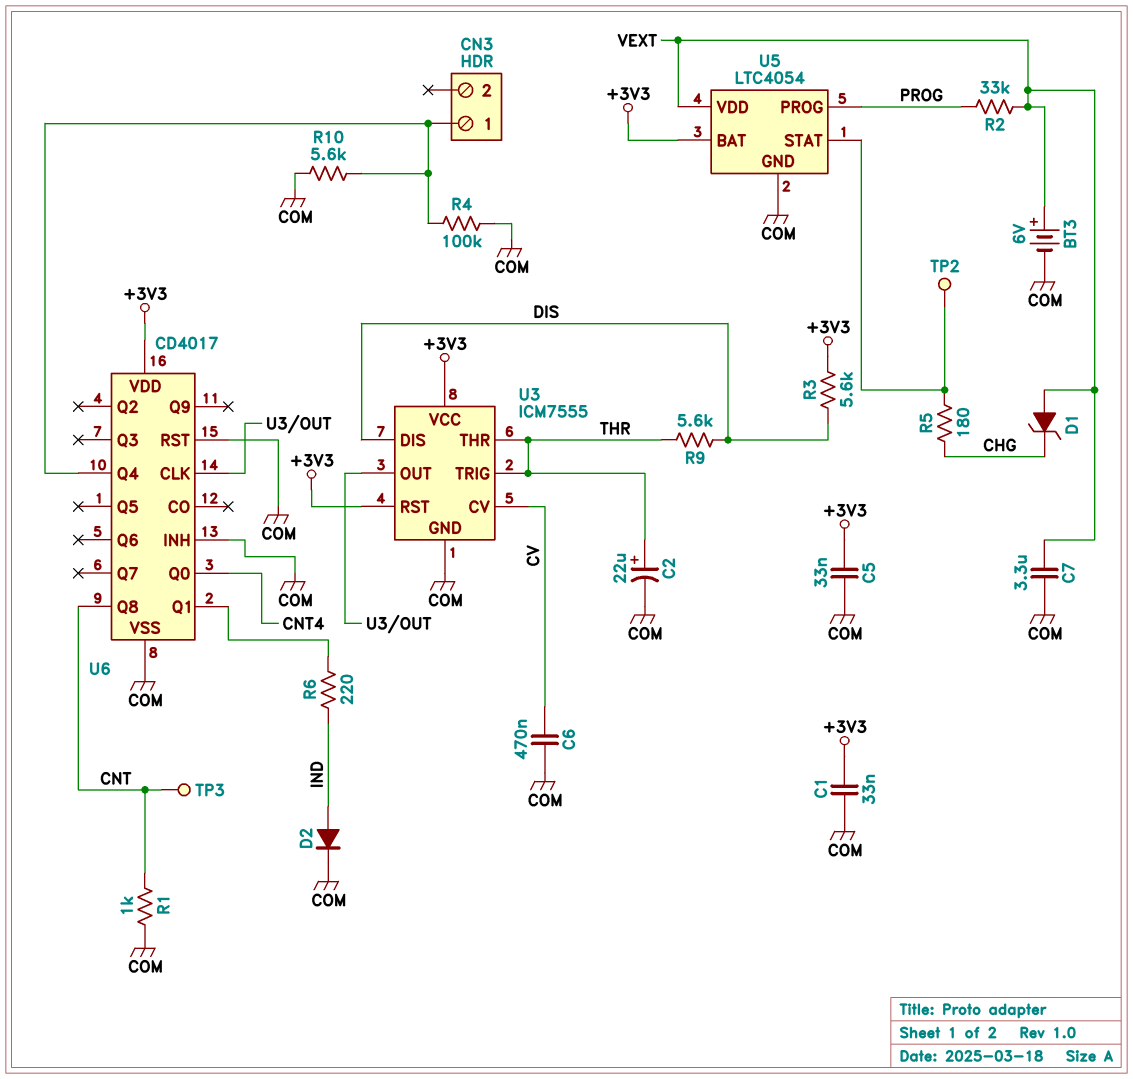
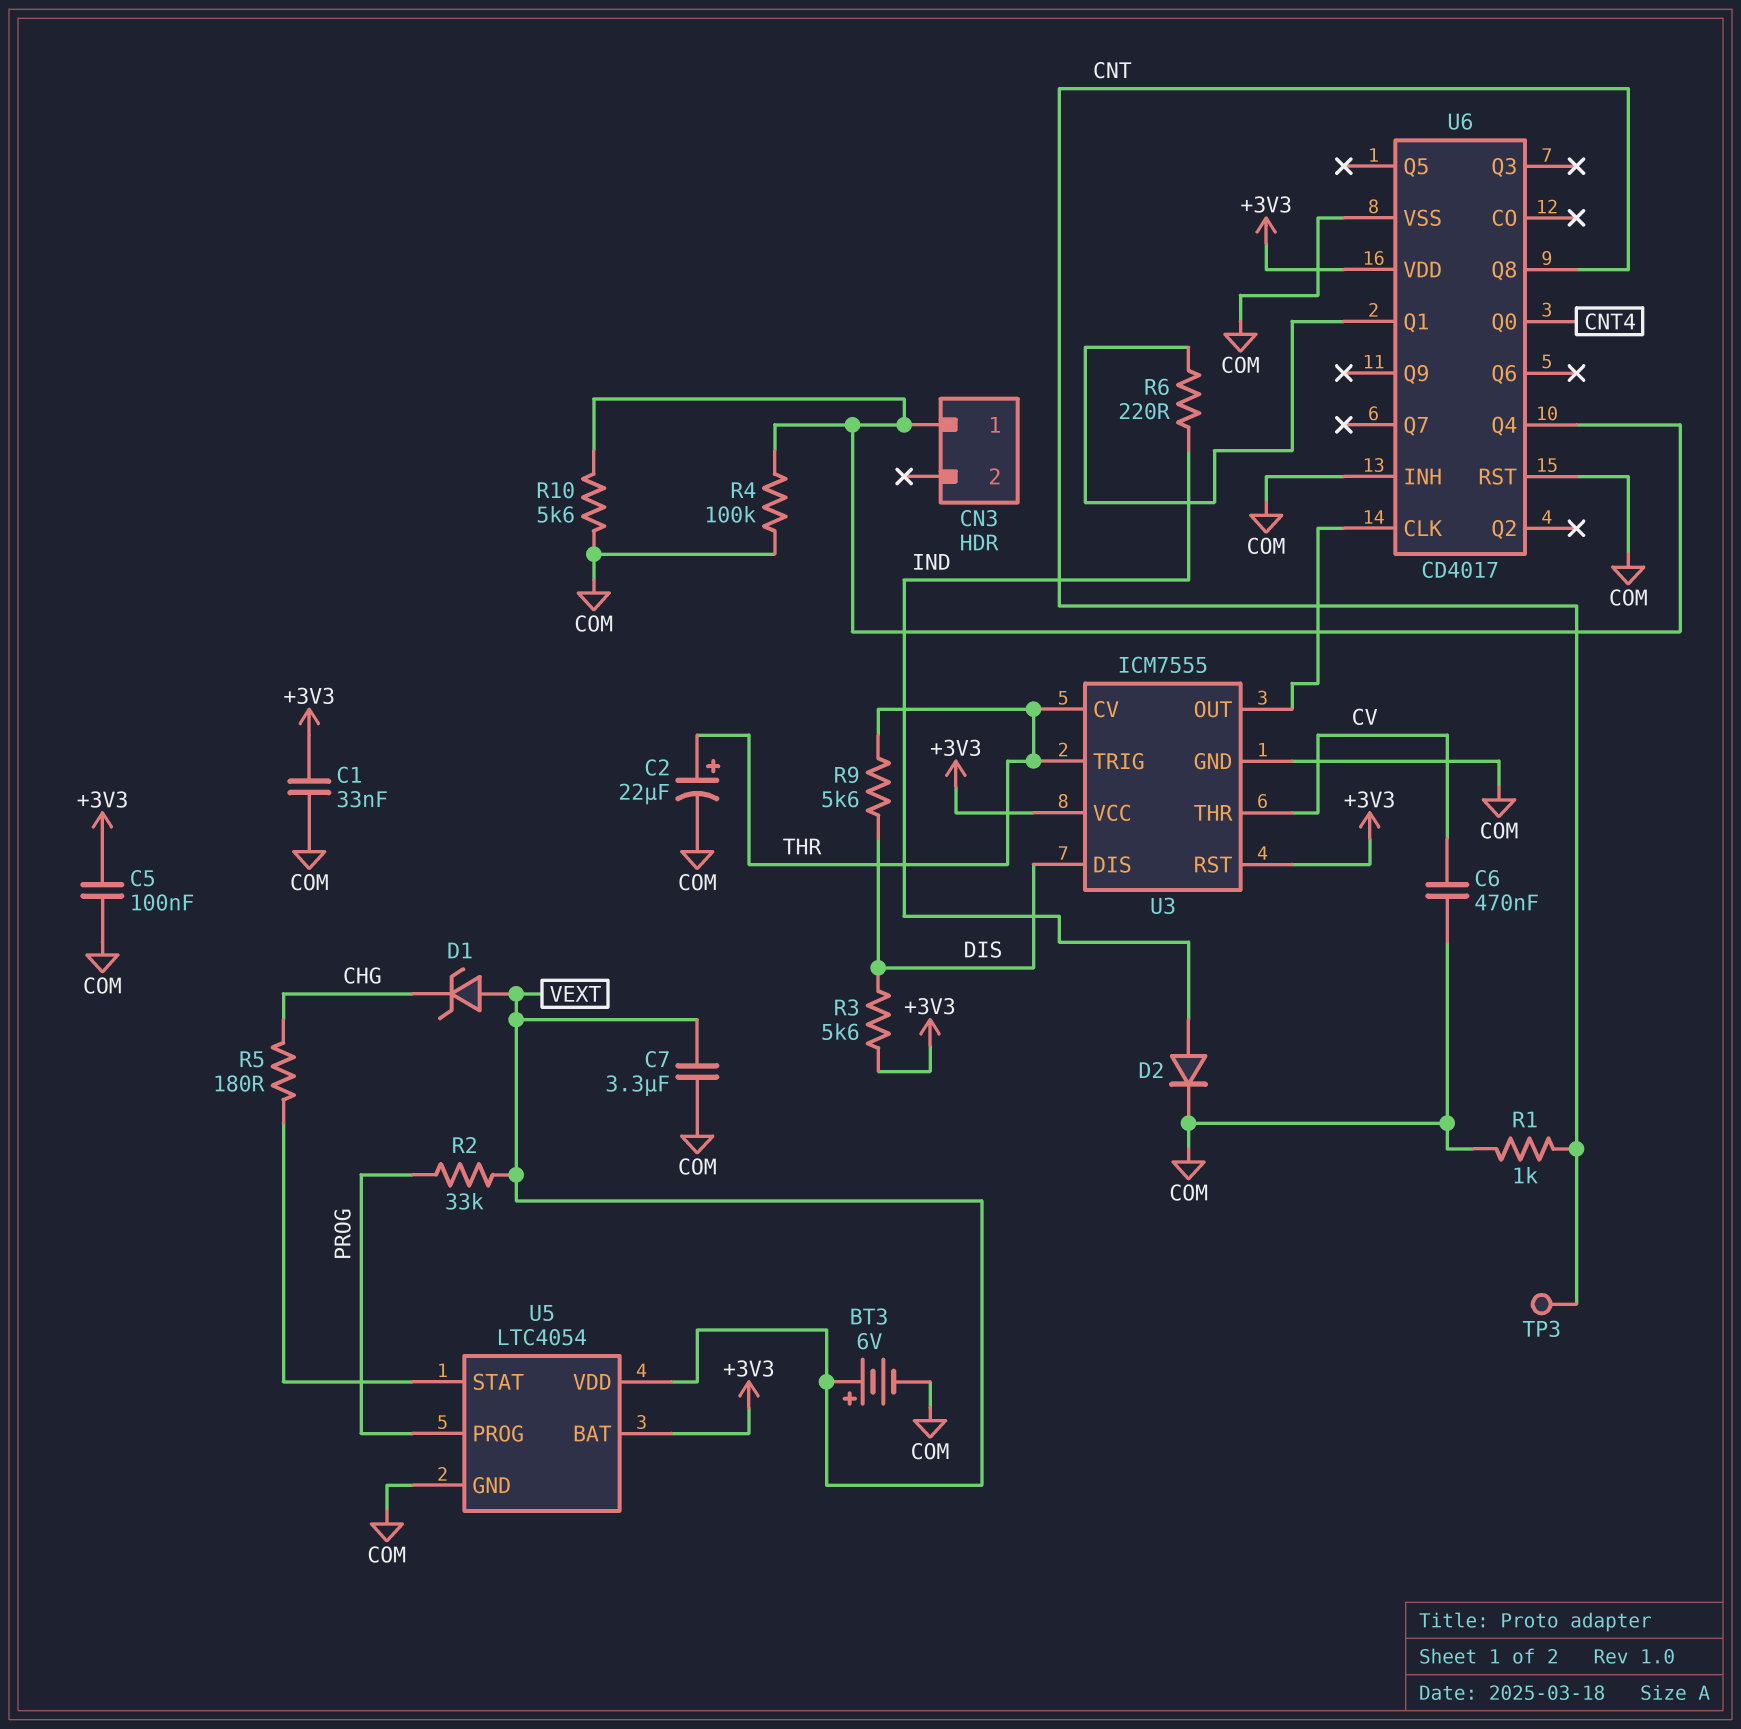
C5: 33nF (+3V3, COM) -> 100nF (+3V3, COM)
TP2: test point (U5/STAT) -> none
U3 pin CV: CV -> THR
U3 pin THR: THR -> CV

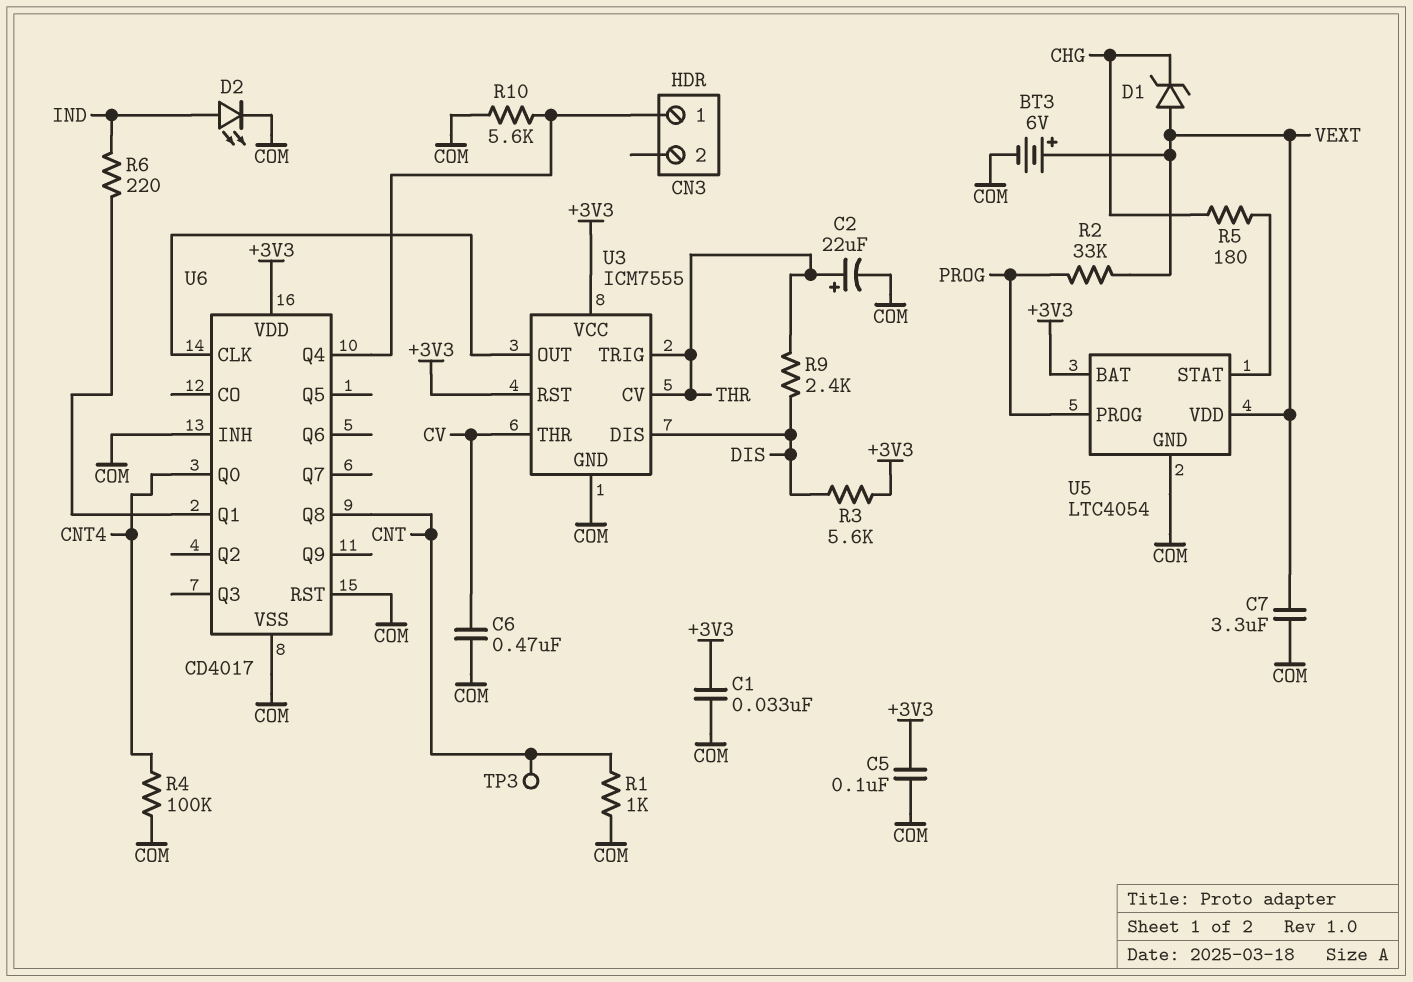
D2: diode (A IND, K COM) -> LED (A IND, K COM)
R4: 100k (CN3/1, COM) -> 100k (CNT4, COM)
R9: 5.6k (DIS, THR) -> 2.4k (DIS, THR)

